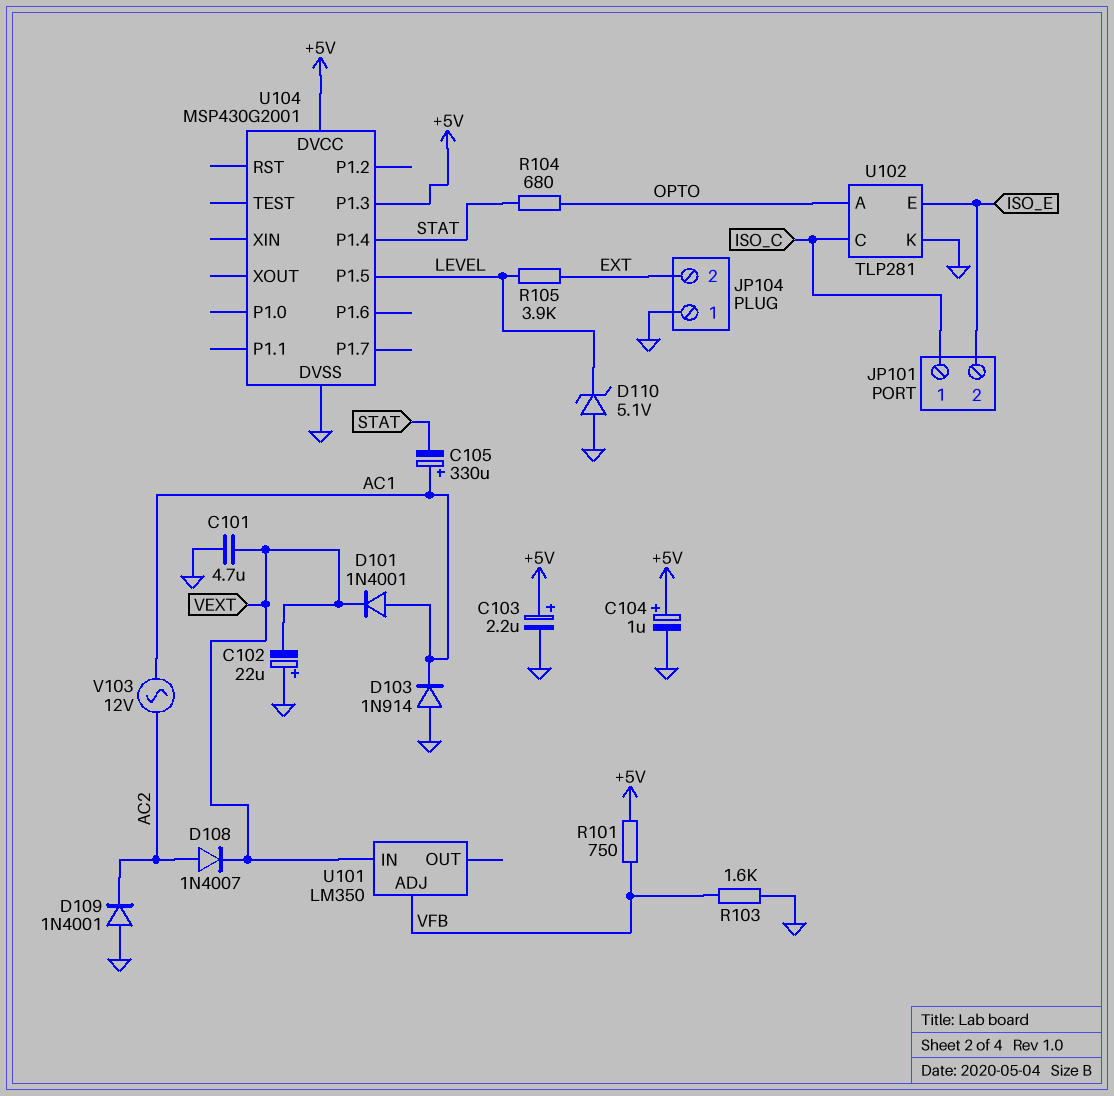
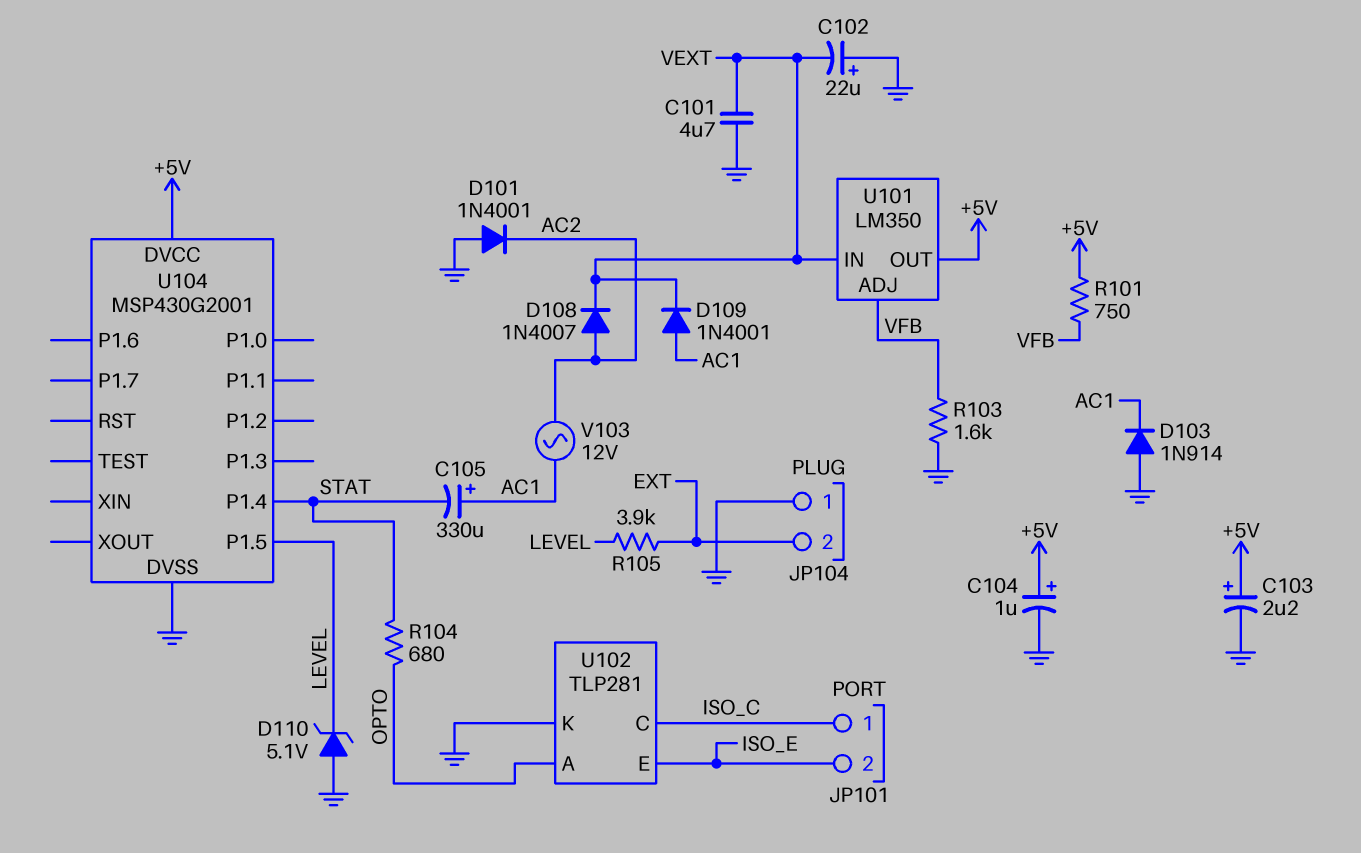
D101: diode 1N4001 (A AC1, K VEXT) -> diode 1N4001 (A GND, K AC2)
D109: diode 1N4001 (A GND, K AC2) -> diode 1N4001 (A AC1, K VEXT)
U101 pin OUT: none -> +5V
U104 pin P1.3: +5V -> none

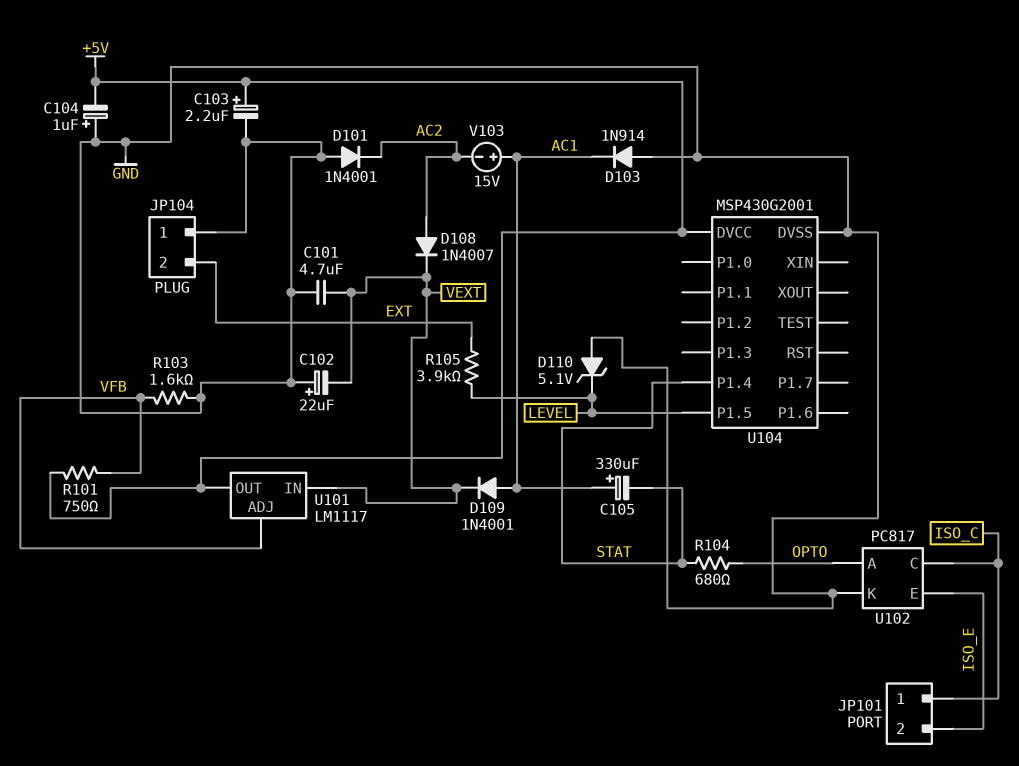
C104: 1uF (plus +5V, minus GND) -> 1uF (plus GND, minus +5V)
U101: LM350 -> LM1117
U102: TLP281 -> PC817
V103: AC 12V (AC1, AC2) -> 15V (plus AC1, minus AC2)

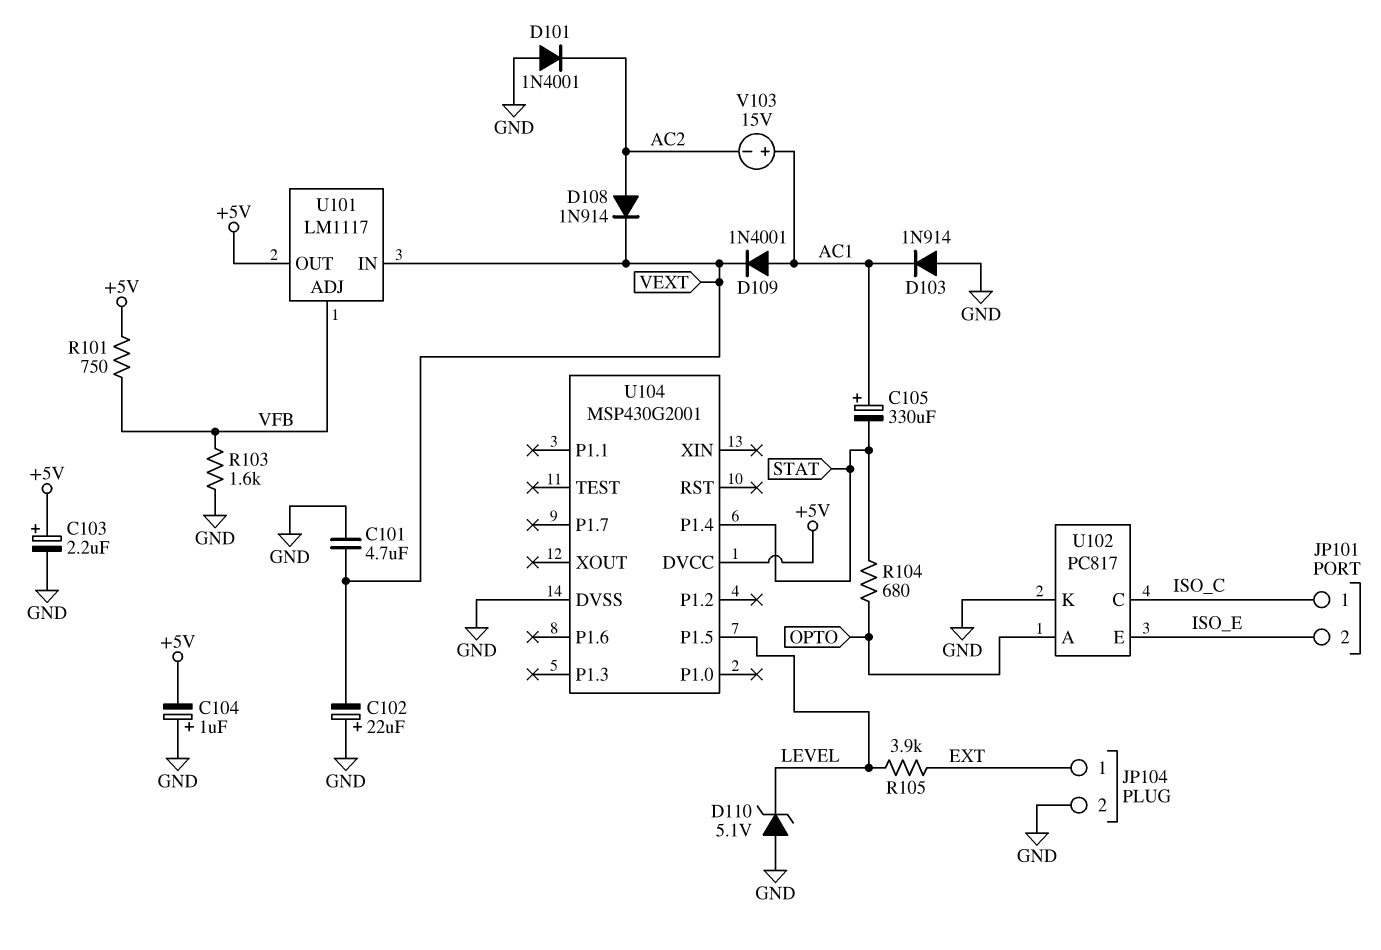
D108: diode 1N4007 (A AC2, K VEXT) -> diode 1N914 (A AC2, K VEXT)
JP104 pin 1: GND -> EXT
JP104 pin 2: EXT -> GND

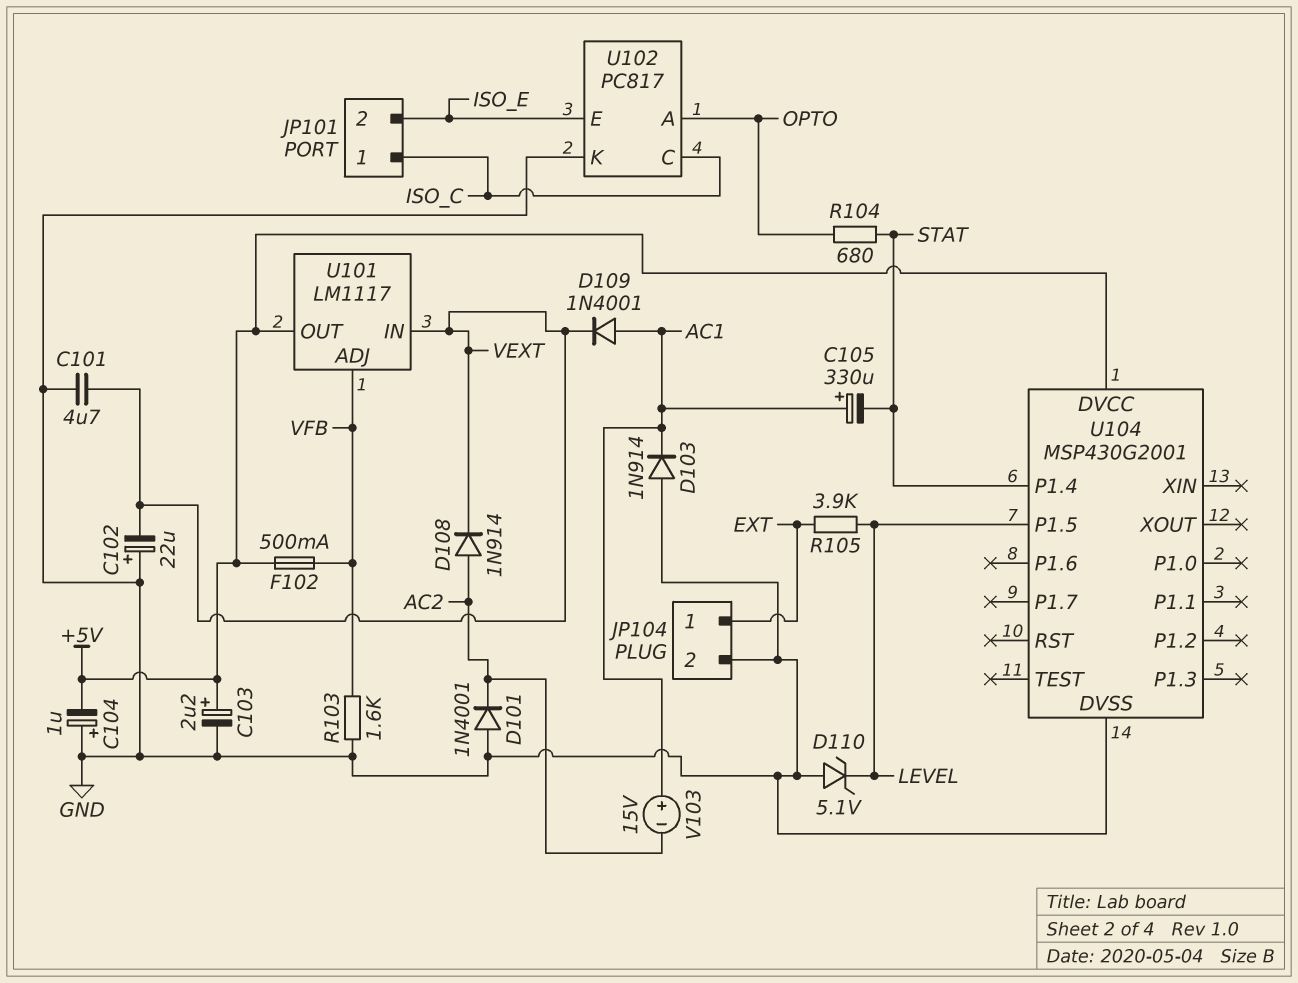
F102: none -> 500mA (+5V, VFB)
R101: 750 (+5V, VFB) -> none

